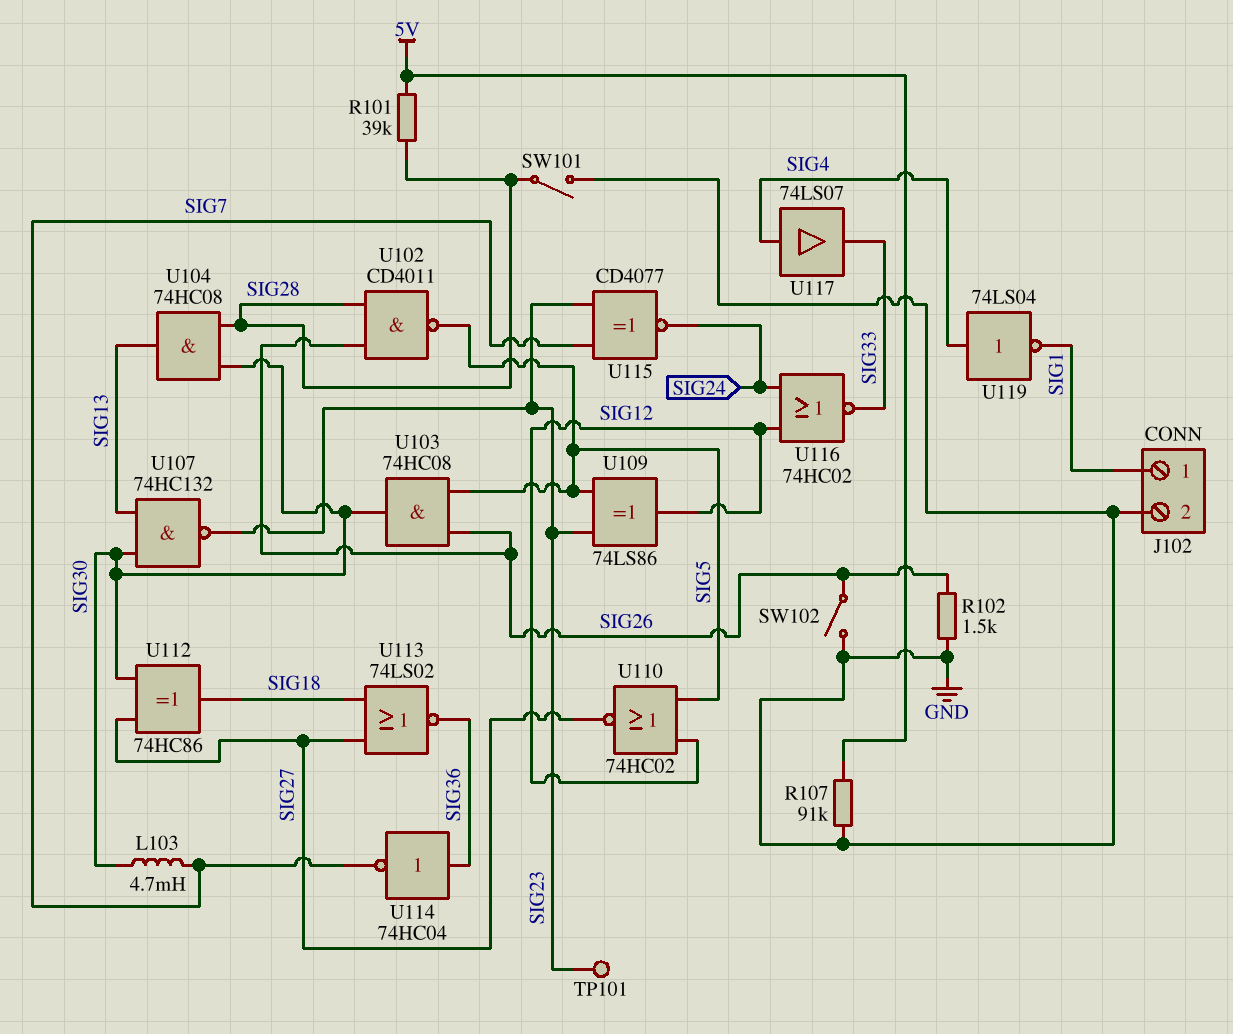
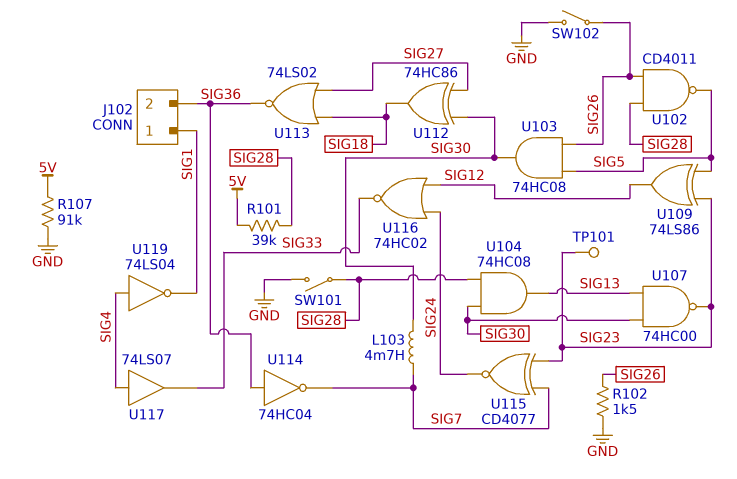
J102 pin 2: GND -> SIG36
U107: NAND 74HC132 (in SIG13, in SIG30, out SIG23) -> NAND 74HC00 (in SIG13, in SIG30, out SIG23)
U110: NOR 74HC02 (in SIG5, in SIG12, out SIG27) -> none

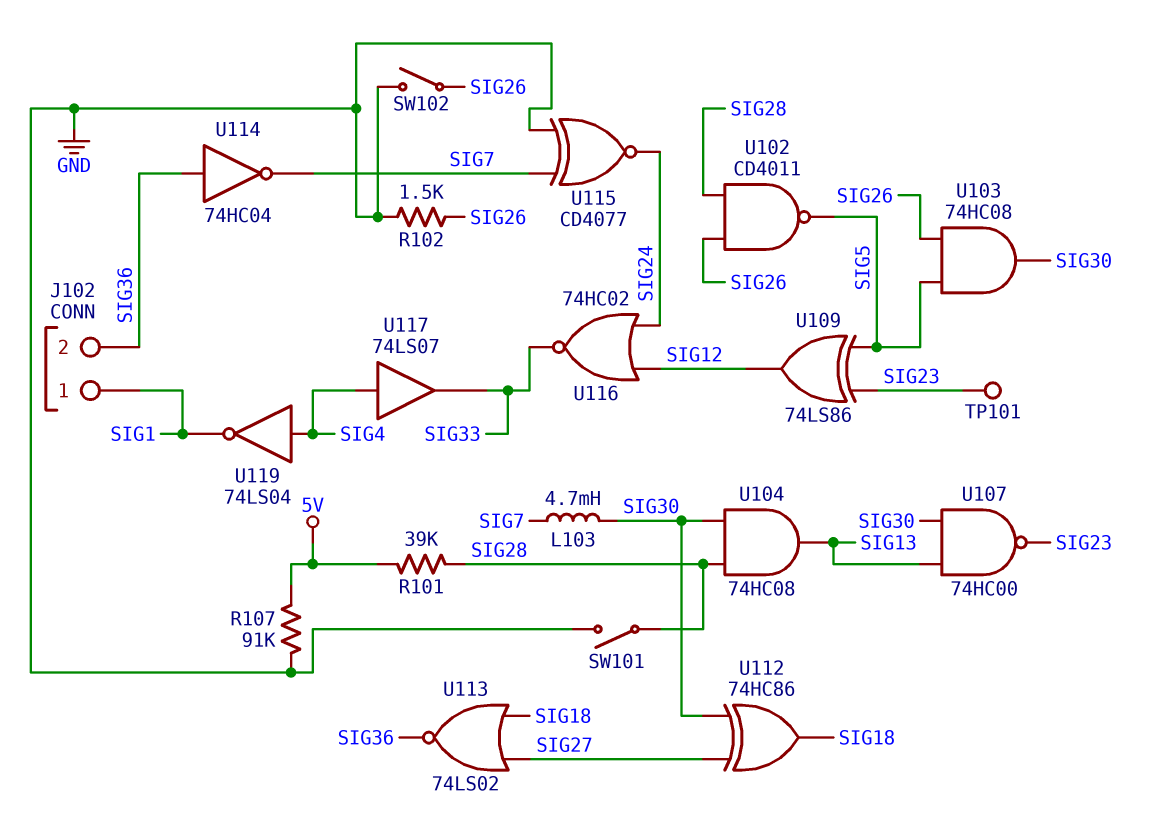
U115: XNOR CD4077 (in SIG7, in SIG23, out SIG24) -> XNOR CD4077 (in GND, in SIG7, out SIG24)

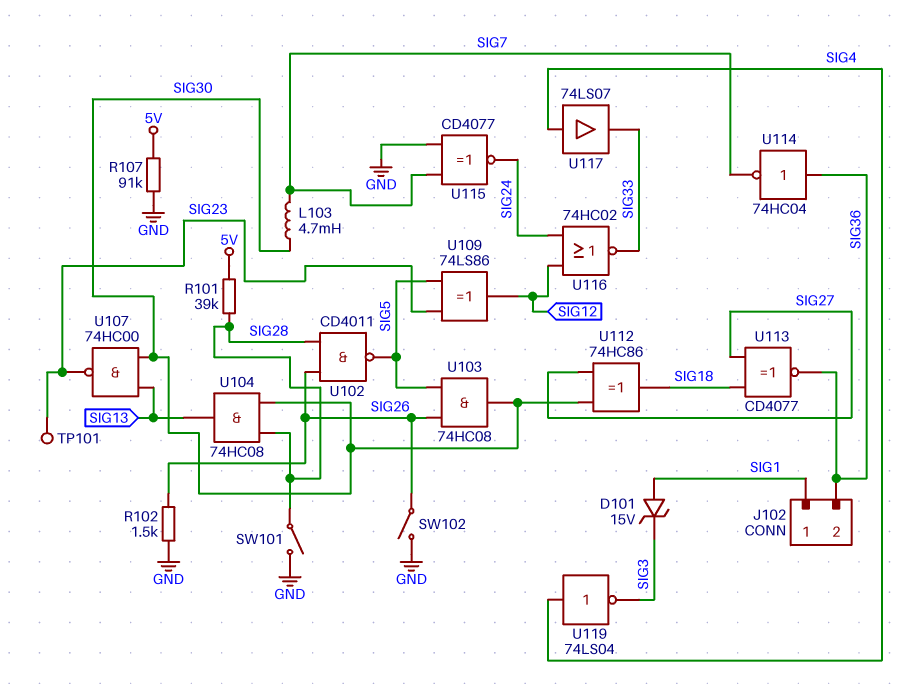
D101: none -> zener 15V (A SIG1, K SIG3)
U113: NOR 74LS02 (in SIG18, in SIG27, out SIG36) -> XNOR CD4077 (in SIG18, in SIG27, out SIG36)
U119: NOT 74LS04 (in SIG4, out SIG1) -> NOT 74LS04 (in SIG4, out SIG3)

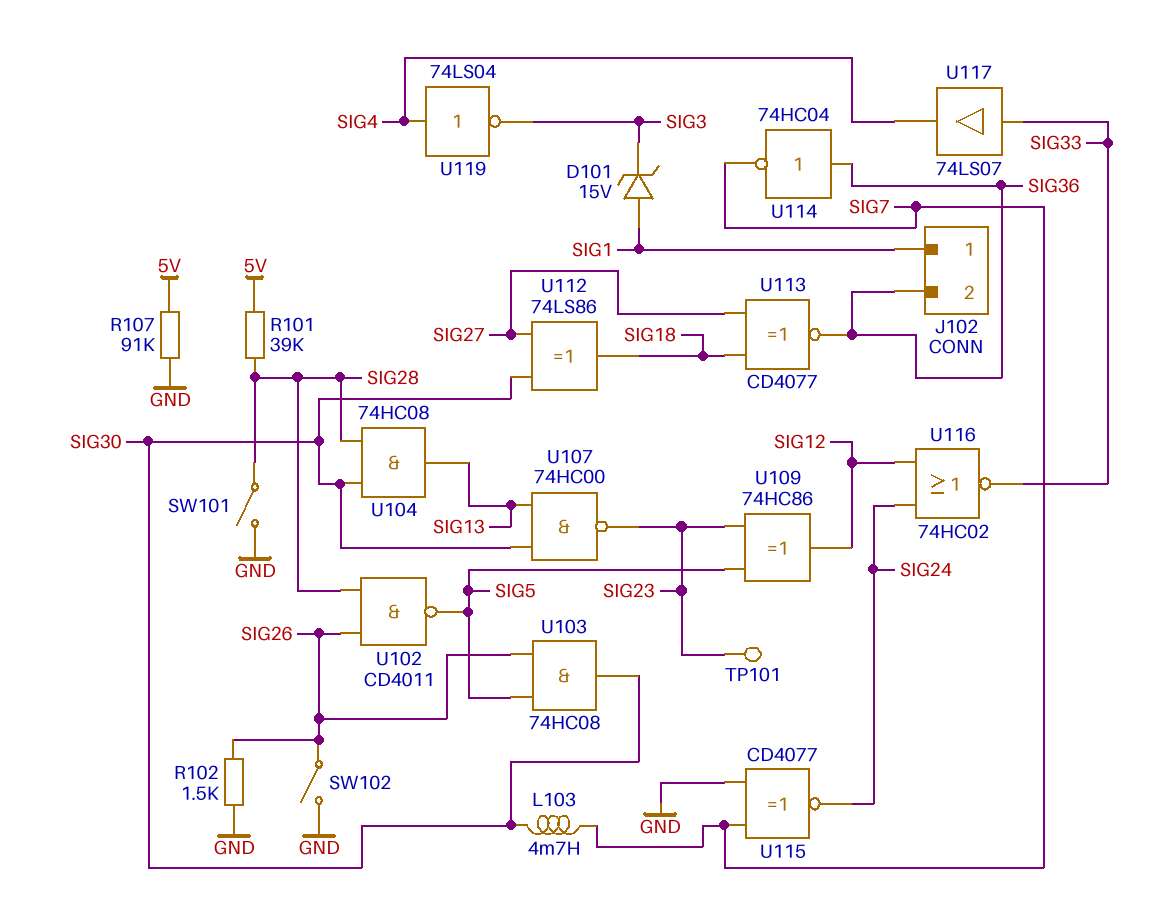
U109: XOR 74LS86 (in SIG5, in SIG23, out SIG12) -> XOR 74HC86 (in SIG5, in SIG23, out SIG12)
U112: XOR 74HC86 (in SIG27, in SIG30, out SIG18) -> XOR 74LS86 (in SIG27, in SIG30, out SIG18)
U117: buffer 74LS07 (in SIG4, out SIG33) -> buffer 74LS07 (in SIG33, out SIG4)

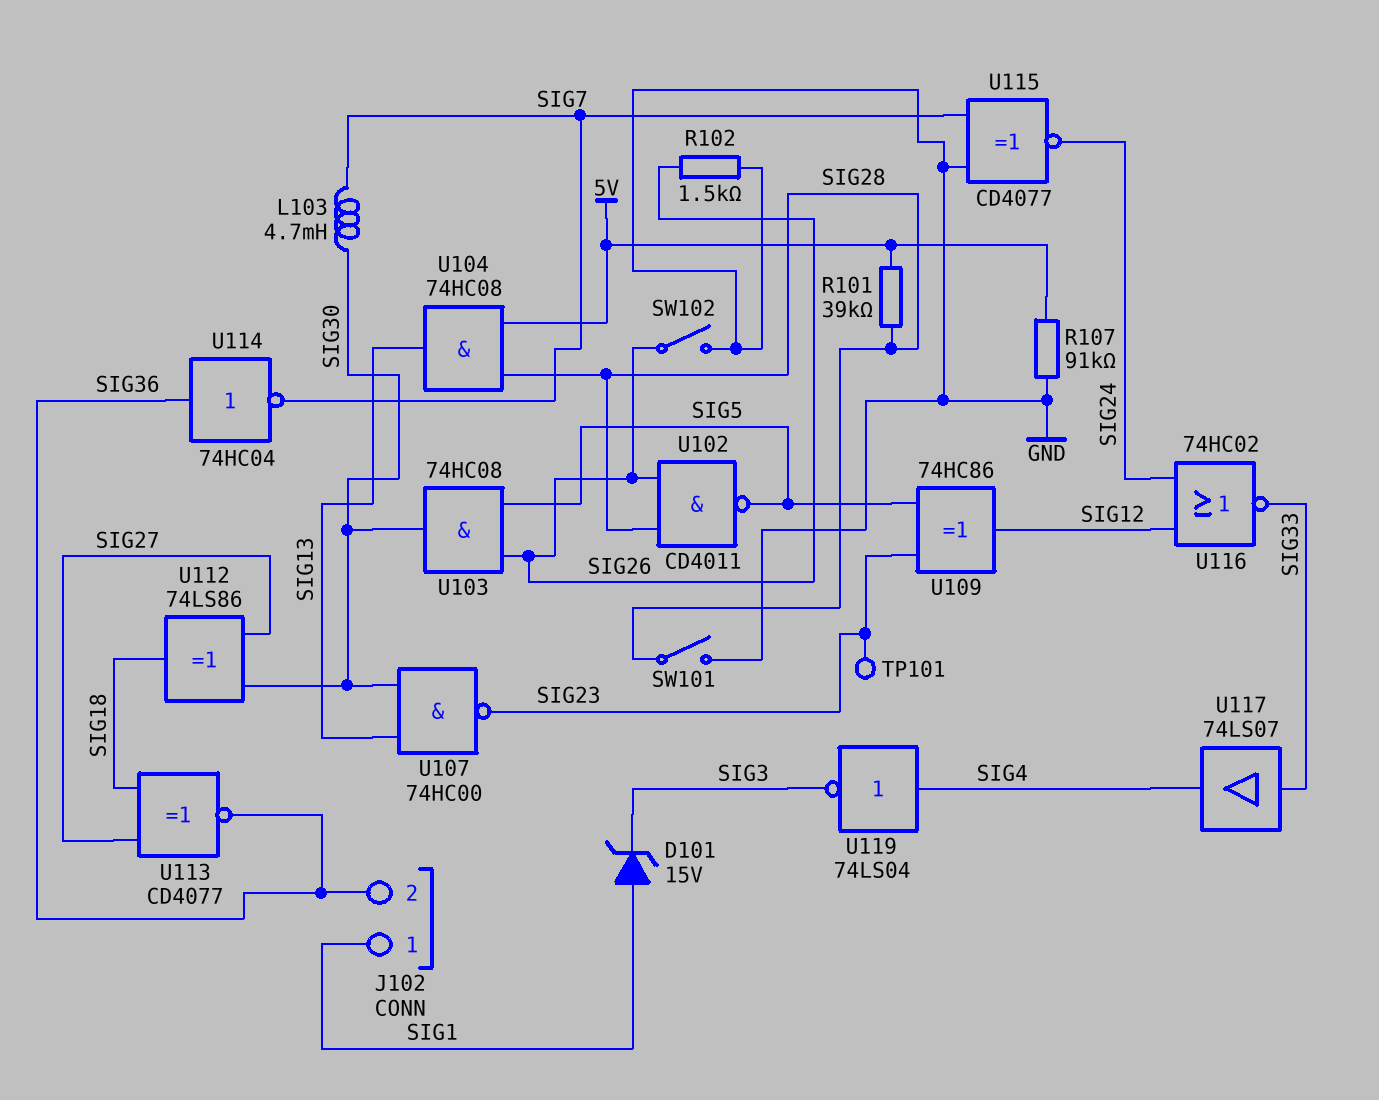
U104: AND 74HC08 (in SIG28, in SIG30, out SIG13) -> AND 74HC08 (in 5V, in SIG28, out SIG13)

